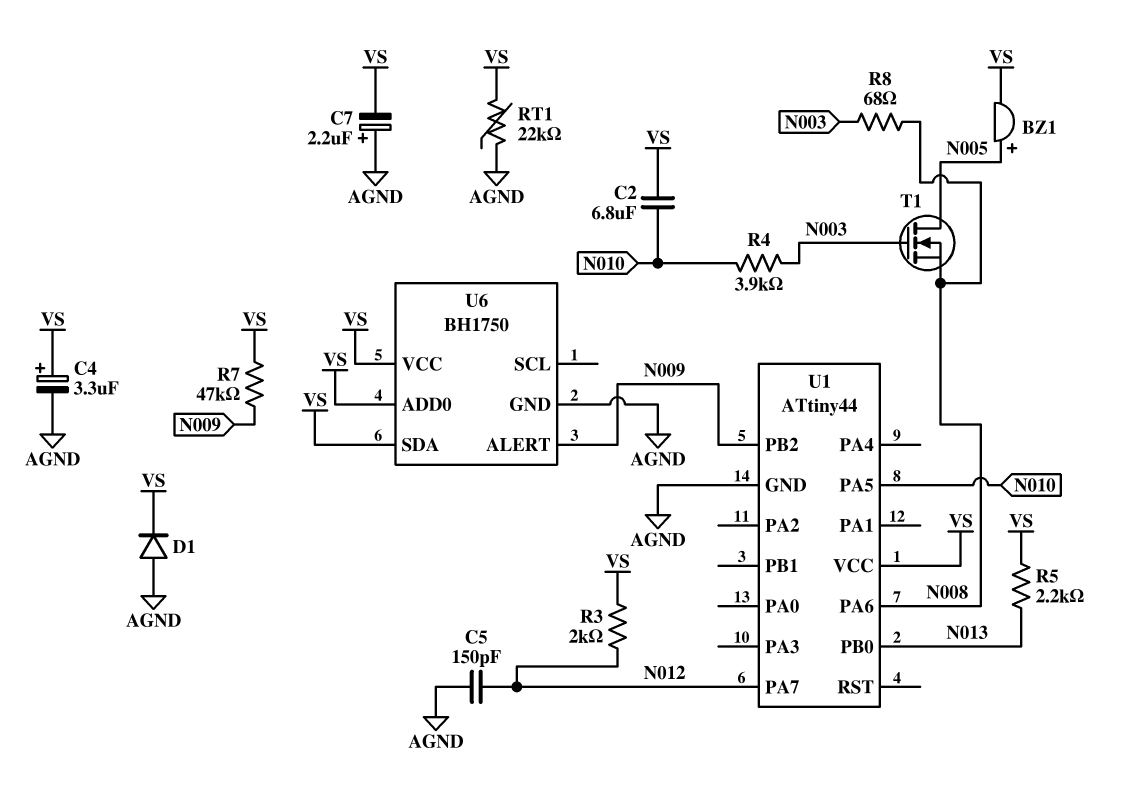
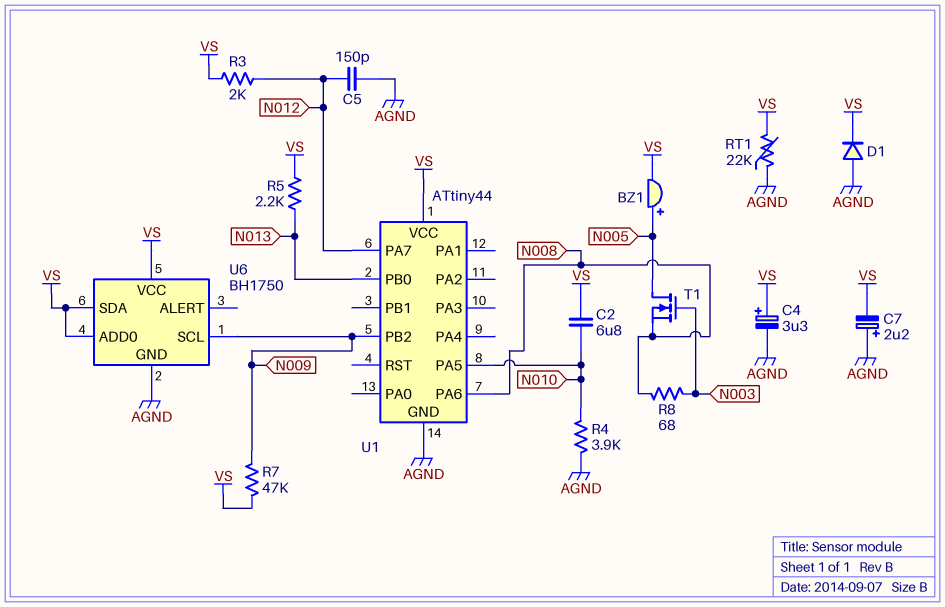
R4: 3.9k (N003, N010) -> 3.9k (AGND, N010)
U6 pin ALERT: N009 -> none
U6 pin SCL: none -> N009

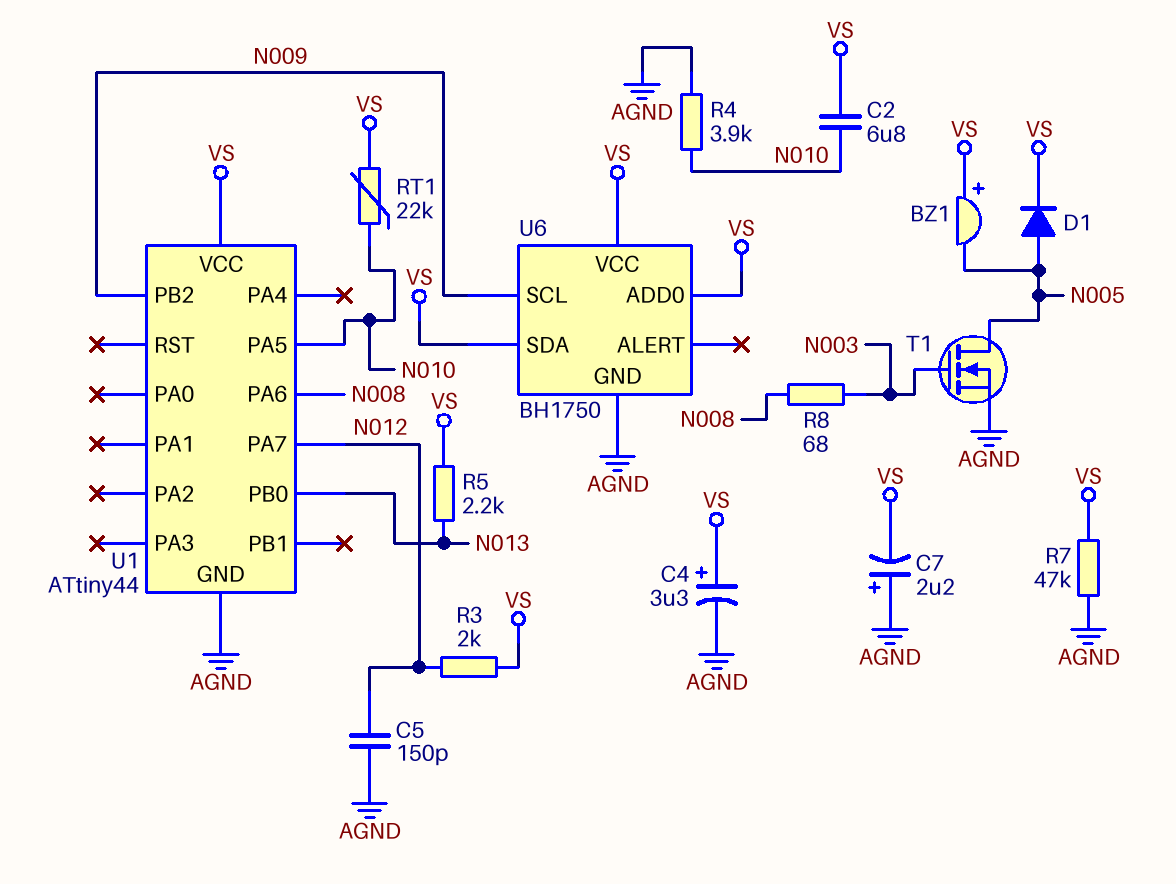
BZ1: buzzer (plus N005, minus VS) -> buzzer (plus VS, minus N005)
D1: diode (A AGND, K VS) -> diode (A N005, K VS)
R7: 47k (N009, VS) -> 47k (AGND, VS)
RT1: 22k (AGND, VS) -> 22k (N010, VS)
T1: NMOS (G N003, D N005, S N008) -> NMOS (G N003, D N005, S AGND)

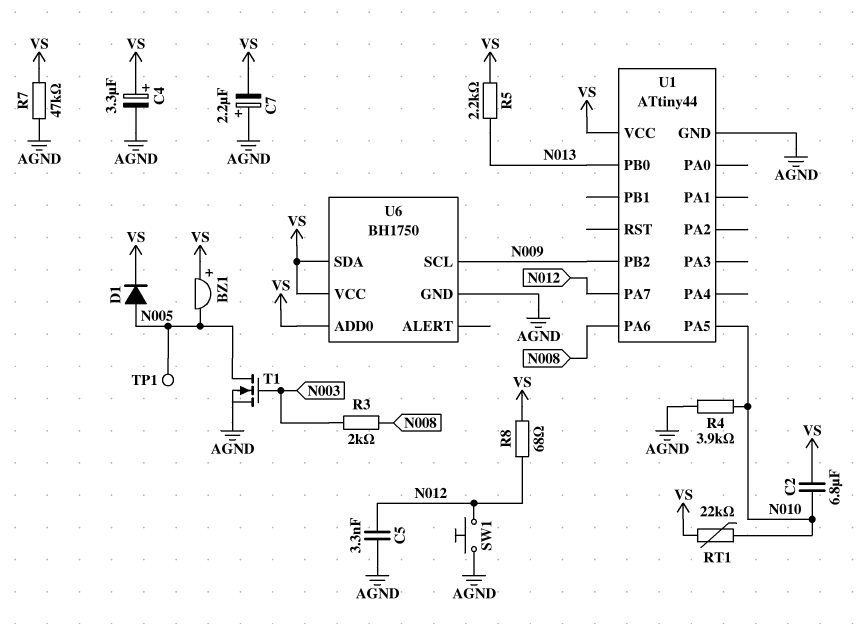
C5: 150pF (AGND, N012) -> 3.3nF (AGND, N012)
R3: 2k (N012, VS) -> 2k (N003, N008)
R8: 68 (N003, N008) -> 68 (N012, VS)
SW1: none -> button (AGND, N012)
TP1: none -> test point (N005)

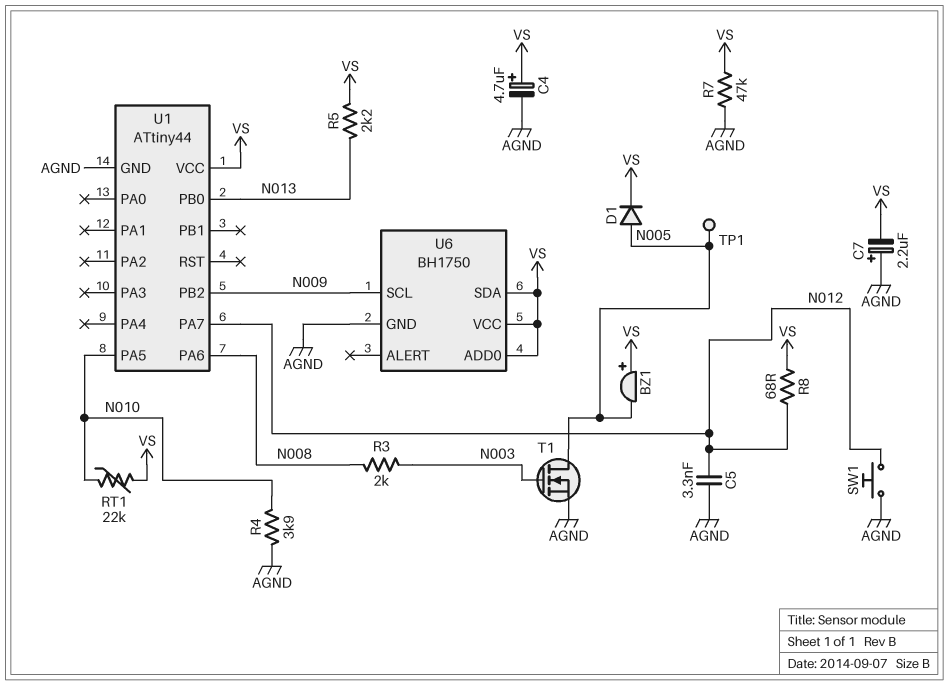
C2: 6.8uF (N010, VS) -> none
C4: 3.3uF (plus VS, minus AGND) -> 4.7uF (plus VS, minus AGND)

